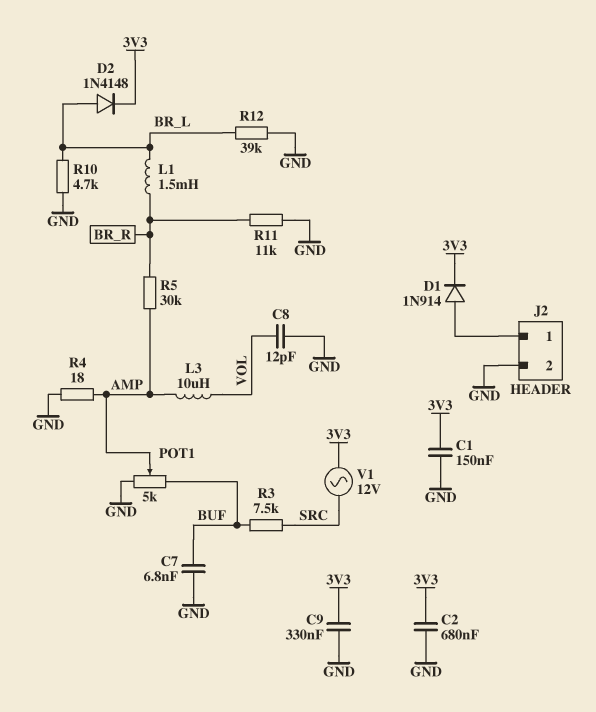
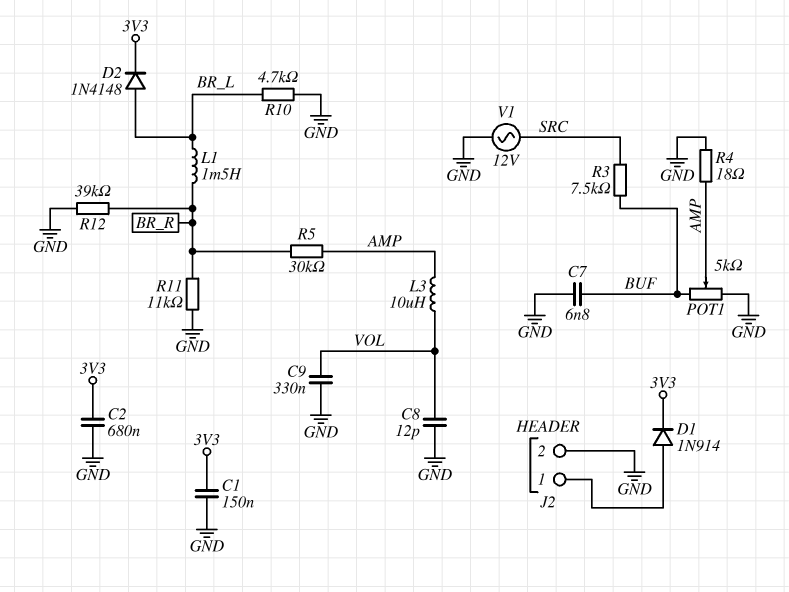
C9: 330nF (3V3, GND) -> 330nF (GND, VOL)
R12: 39k (BR_L, GND) -> 39k (BR_R, GND)
V1: AC 12V (3V3, SRC) -> AC 12V (GND, SRC)

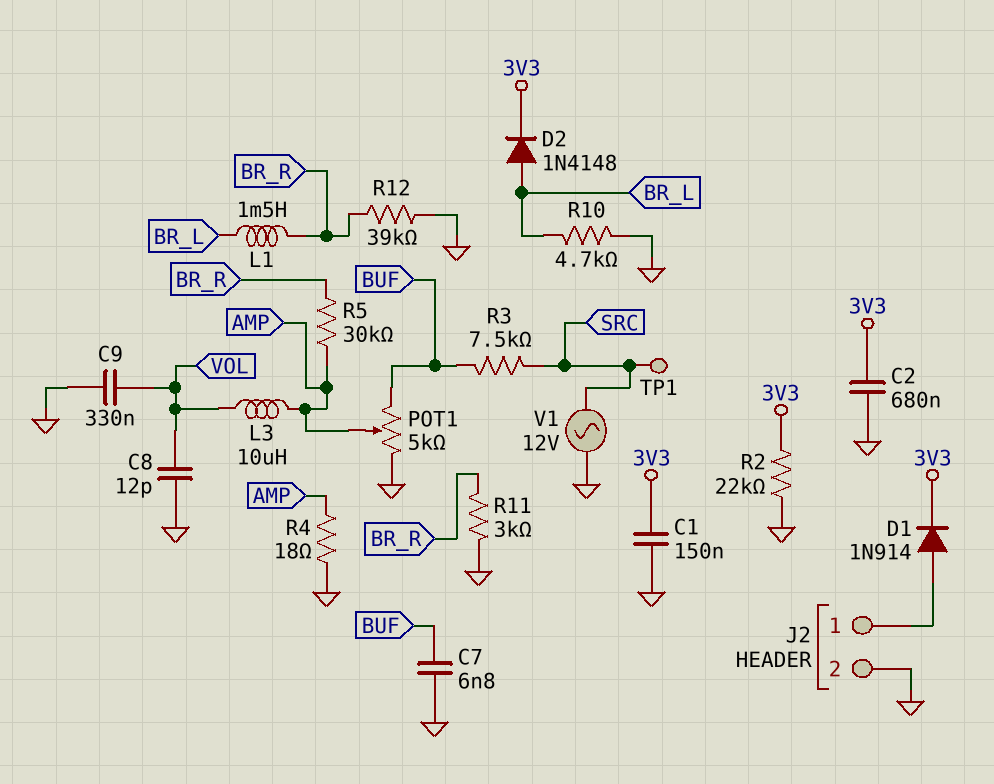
R2: none -> 22k (3V3, GND)
R11: 11k (BR_R, GND) -> 3k (BR_R, GND)
TP1: none -> test point (SRC)

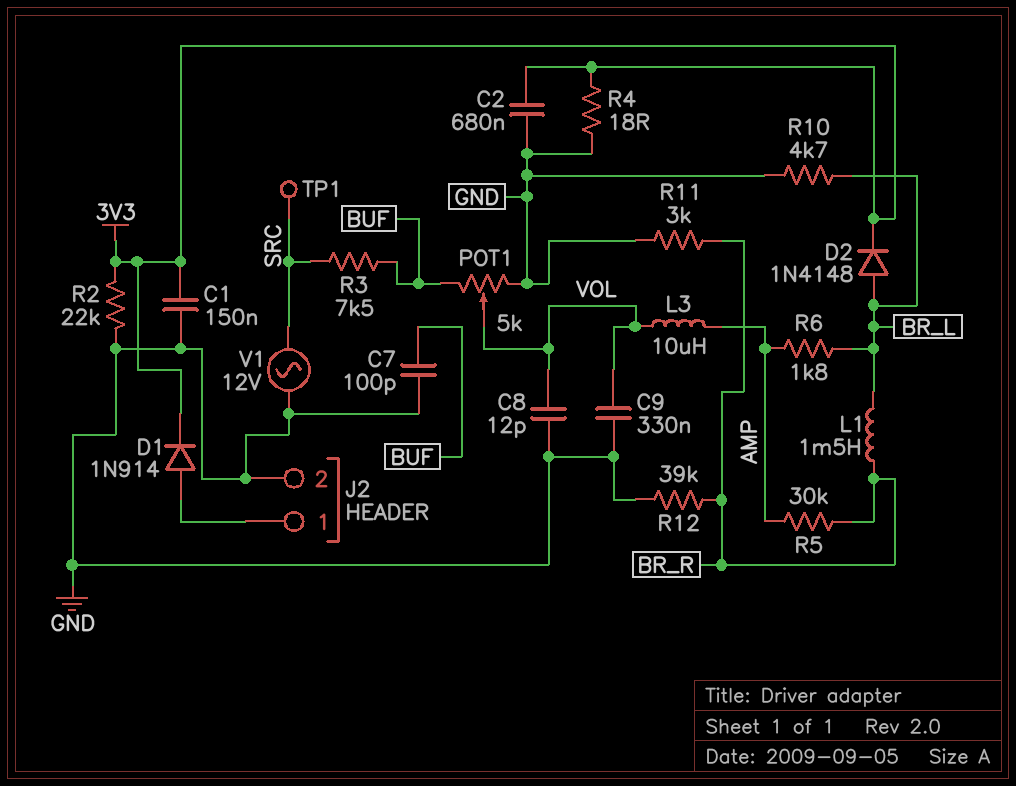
C7: 6.8nF (BUF, GND) -> 100pF (BUF, GND)
POT1: 5k (BUF, GND, wiper AMP) -> 5k (BUF, GND, wiper VOL)
R4: 18 (AMP, GND) -> 18 (3V3, GND)
R6: none -> 1.8k (AMP, BR_L)

